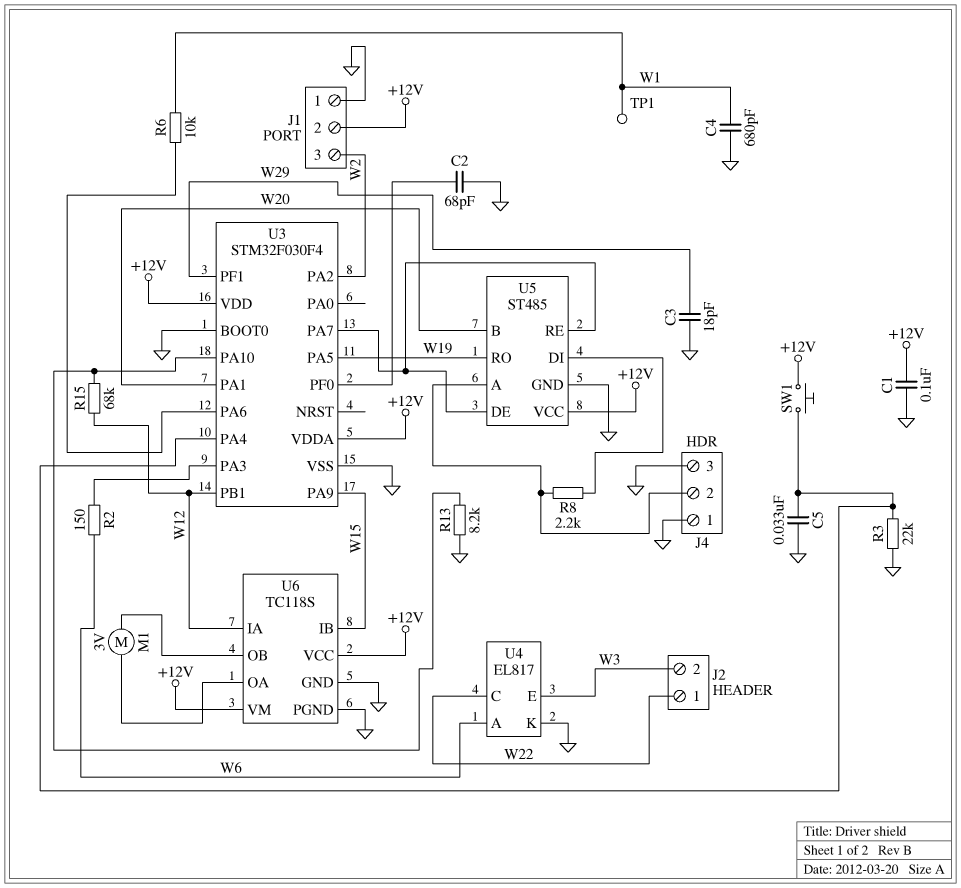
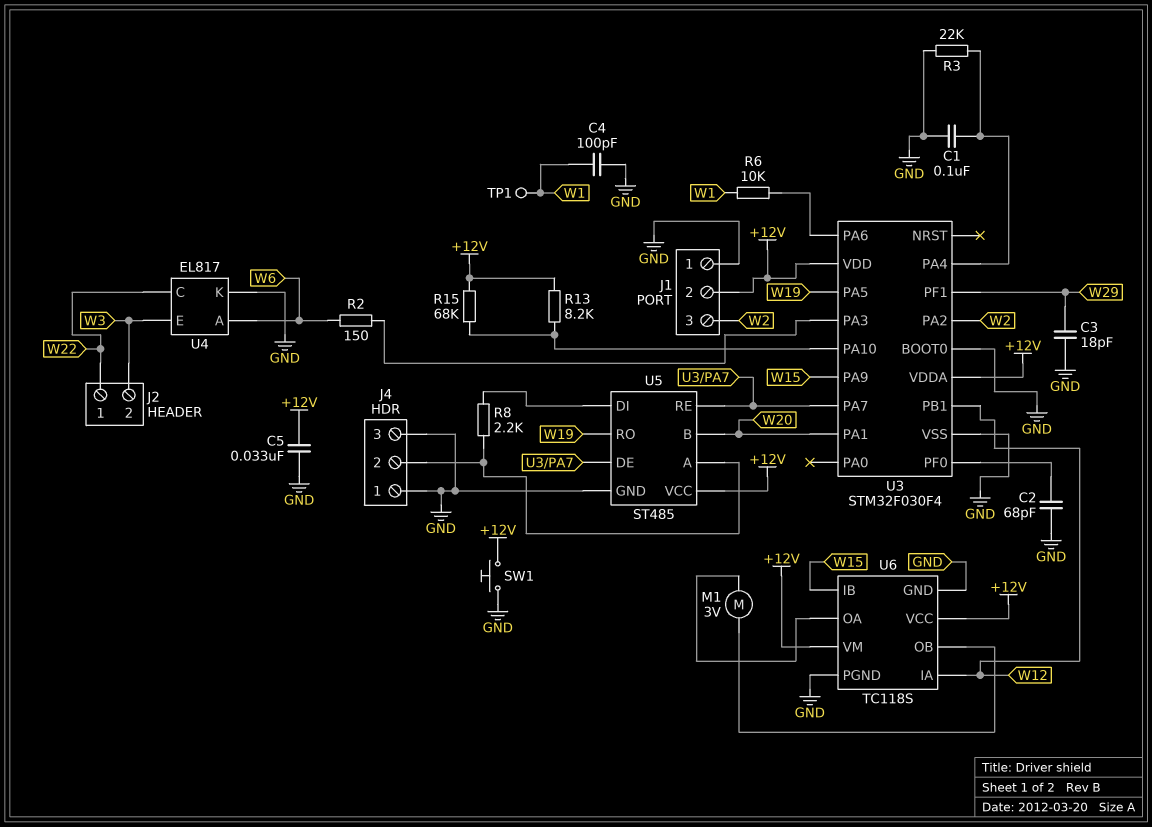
C1: 100nF (+12V, GND) -> 100nF (GND, U3/PA4)
C4: 680pF (GND, W1) -> 100pF (GND, W1)
C5: 33nF (GND, U3/PA4) -> 33nF (+12V, GND)
R13: 8.2k (GND, U3/PA10) -> 8.2k (+12V, U3/PA10)
R15: 68k (U3/PA10, W12) -> 68k (+12V, U3/PA10)
SW1: button (+12V, U3/PA4) -> button (+12V, GND)

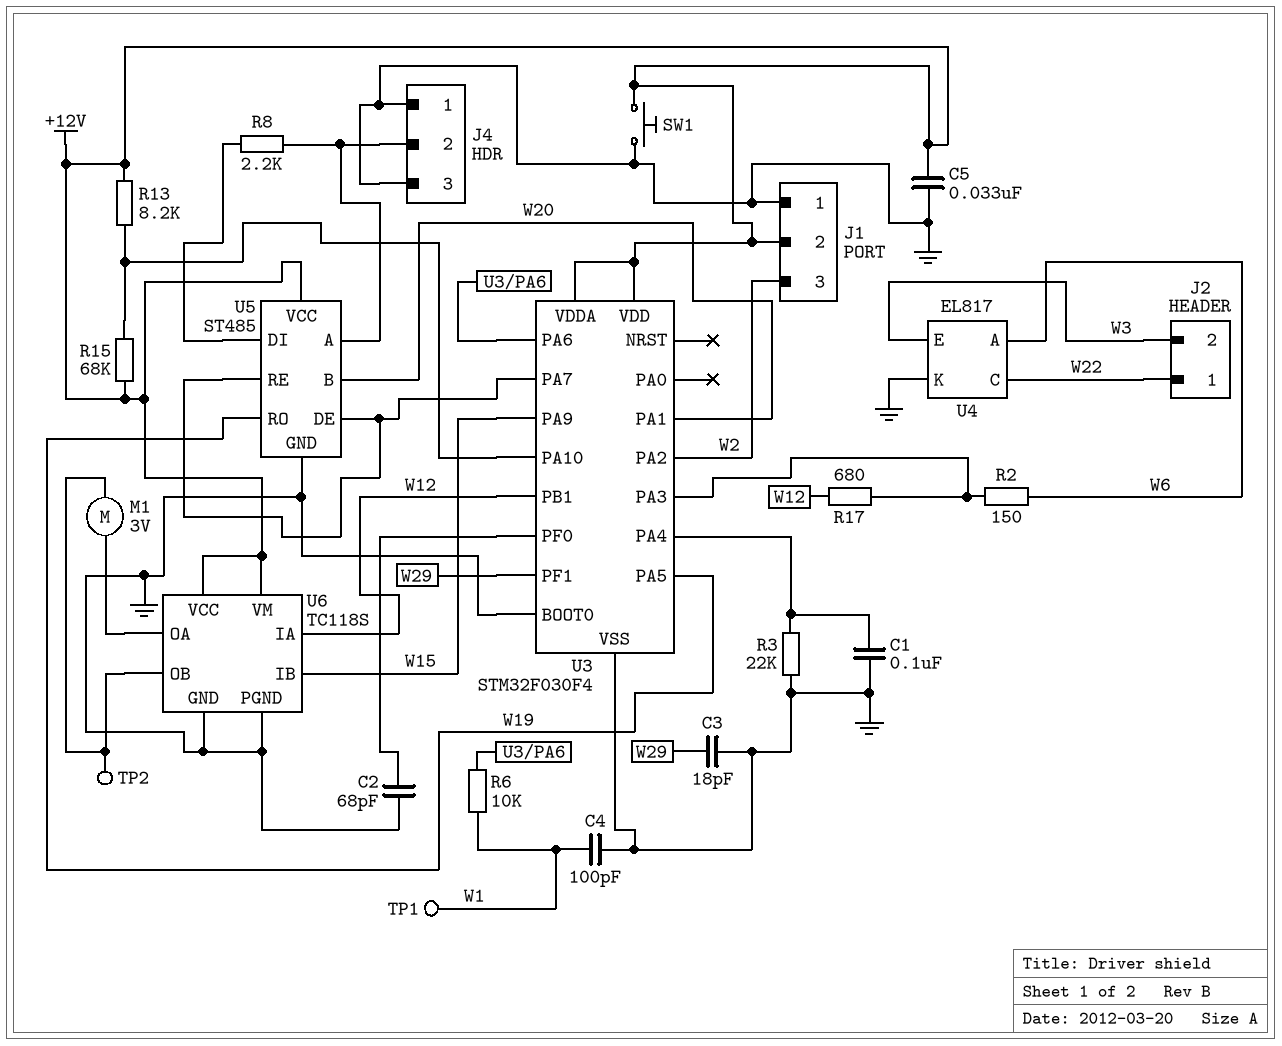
R17: none -> 680 (U3/PA3, W12)
TP2: none -> test point (U6/OB)

